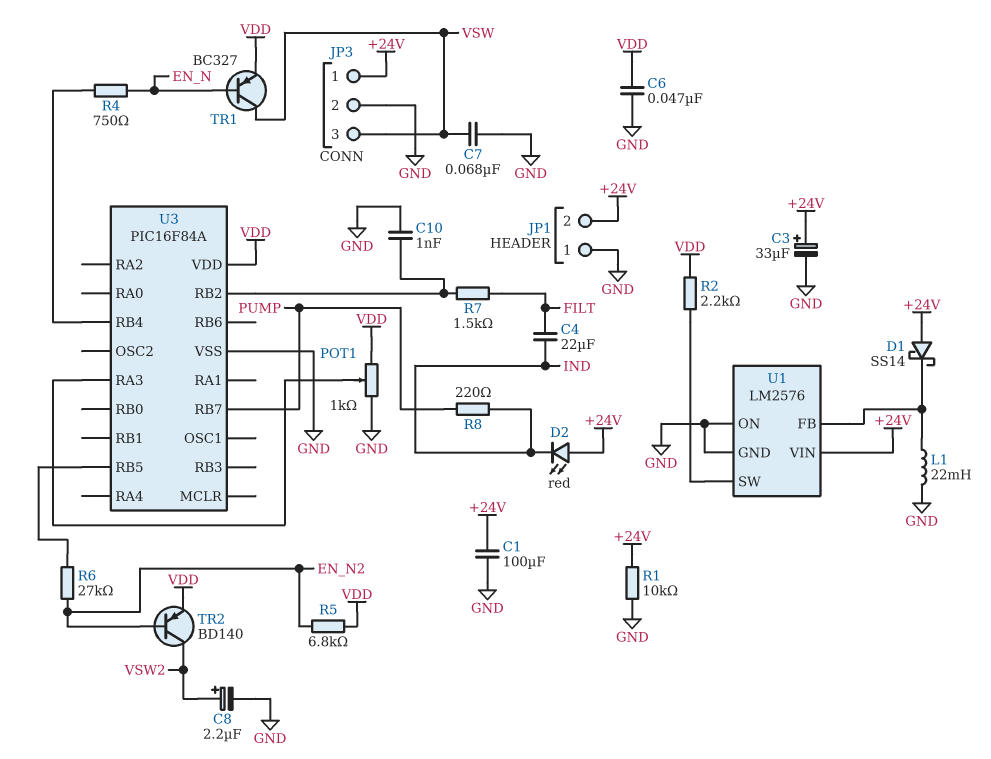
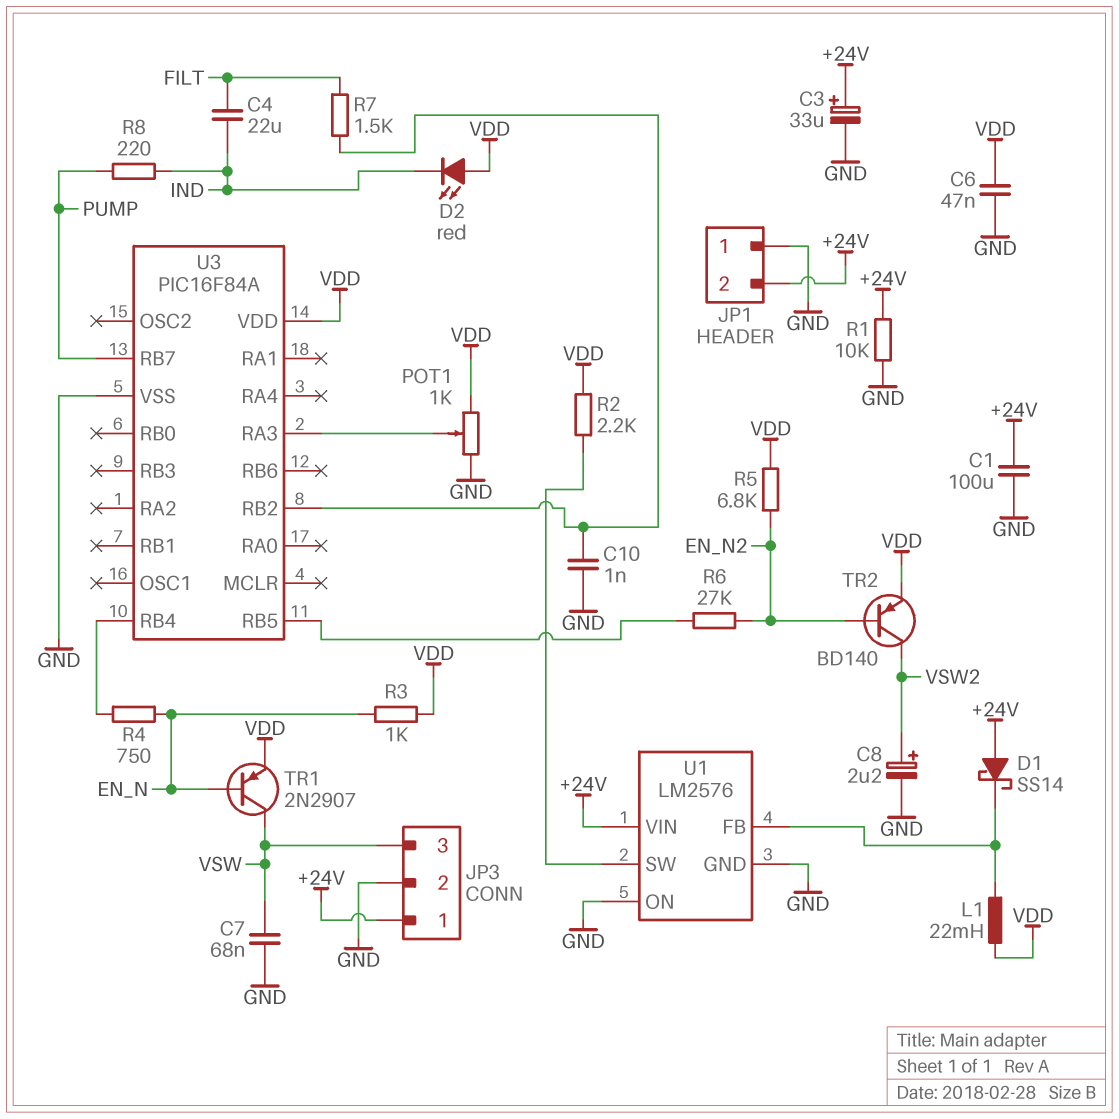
D2: LED red (A +24V, K IND) -> LED red (A VDD, K IND)
L1: 22mH (GND, U1/FB) -> 22mH (U1/FB, VDD)
R3: none -> 1k (EN_N, VDD)
TR1: PNP BC327 (B EN_N, C VSW, E VDD) -> PNP 2N2907 (B EN_N, C VSW, E VDD)

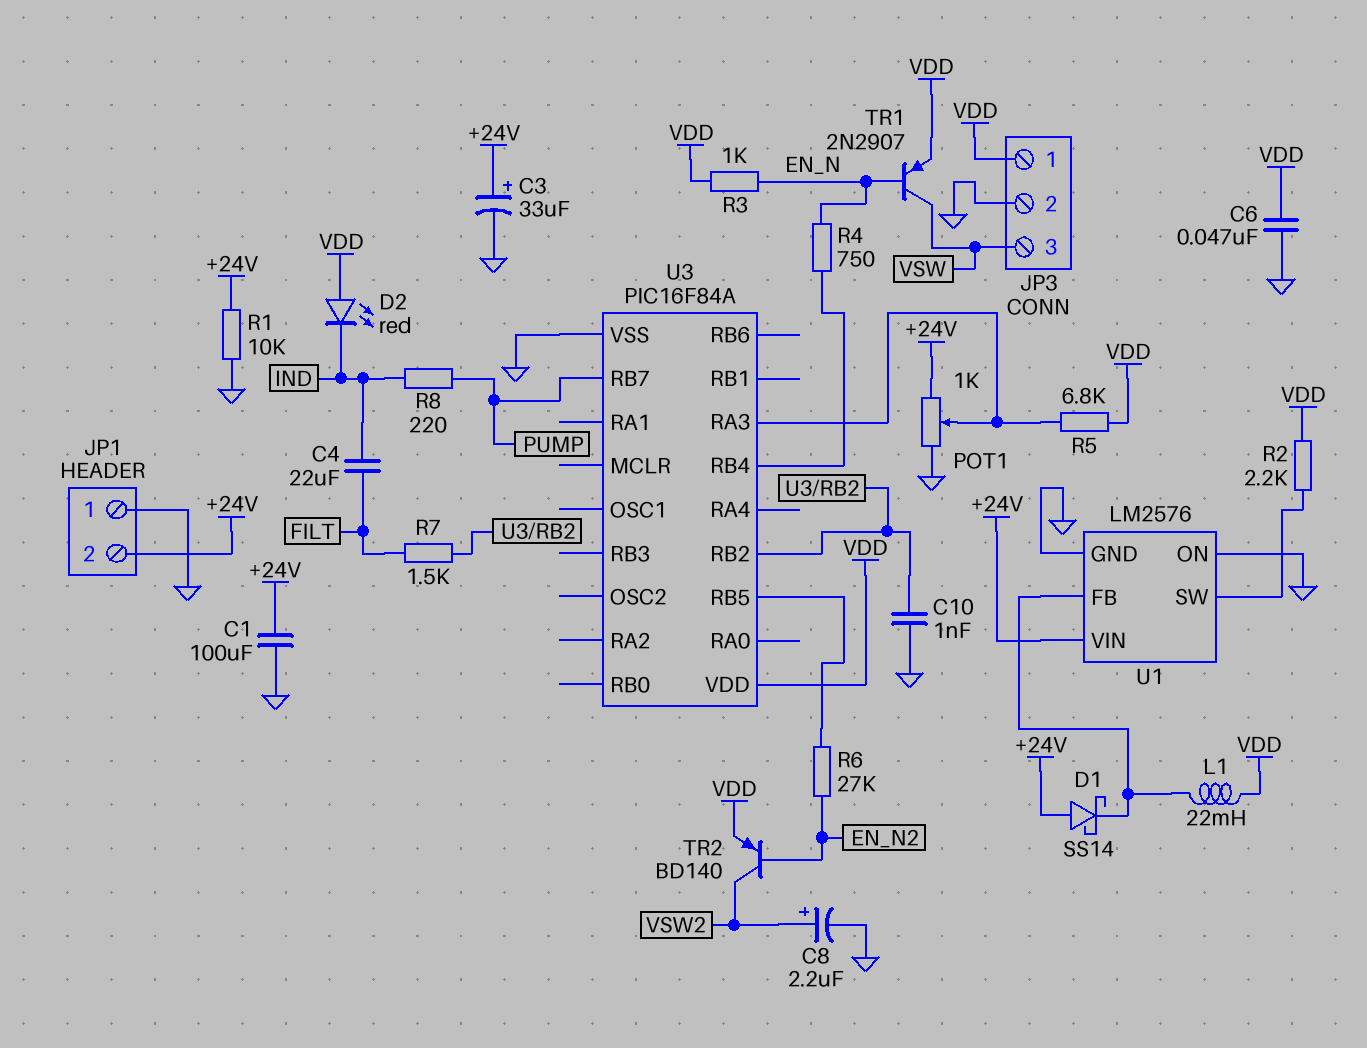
C7: 68nF (GND, VSW) -> none
JP3 pin 1: +24V -> VDD
POT1: 1k (GND, VDD, wiper U3/RA3) -> 1k (+24V, GND, wiper U3/RA3)
R5: 6.8k (EN_N2, VDD) -> 6.8k (U3/RA3, VDD)

